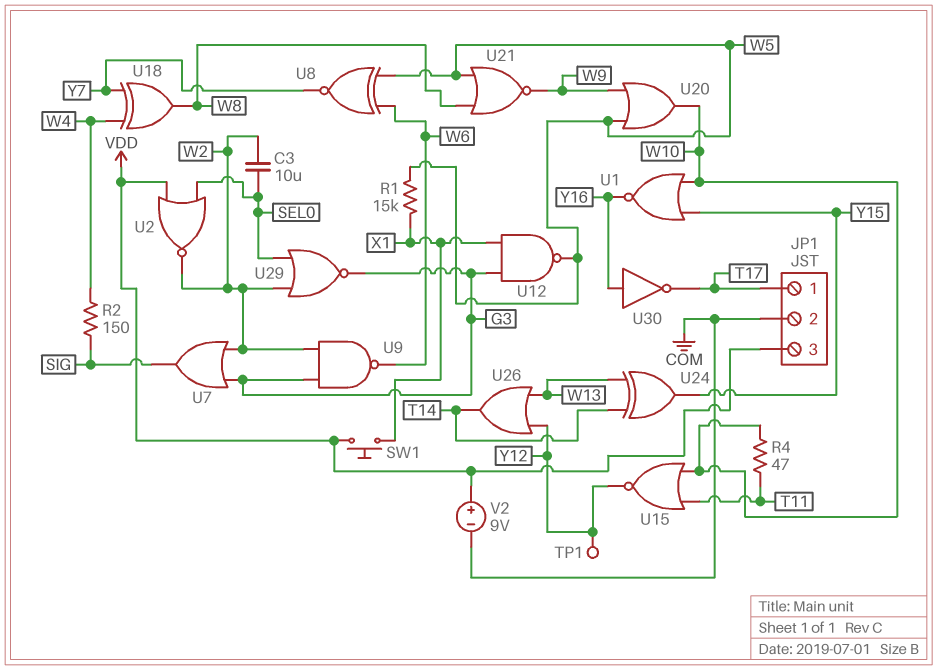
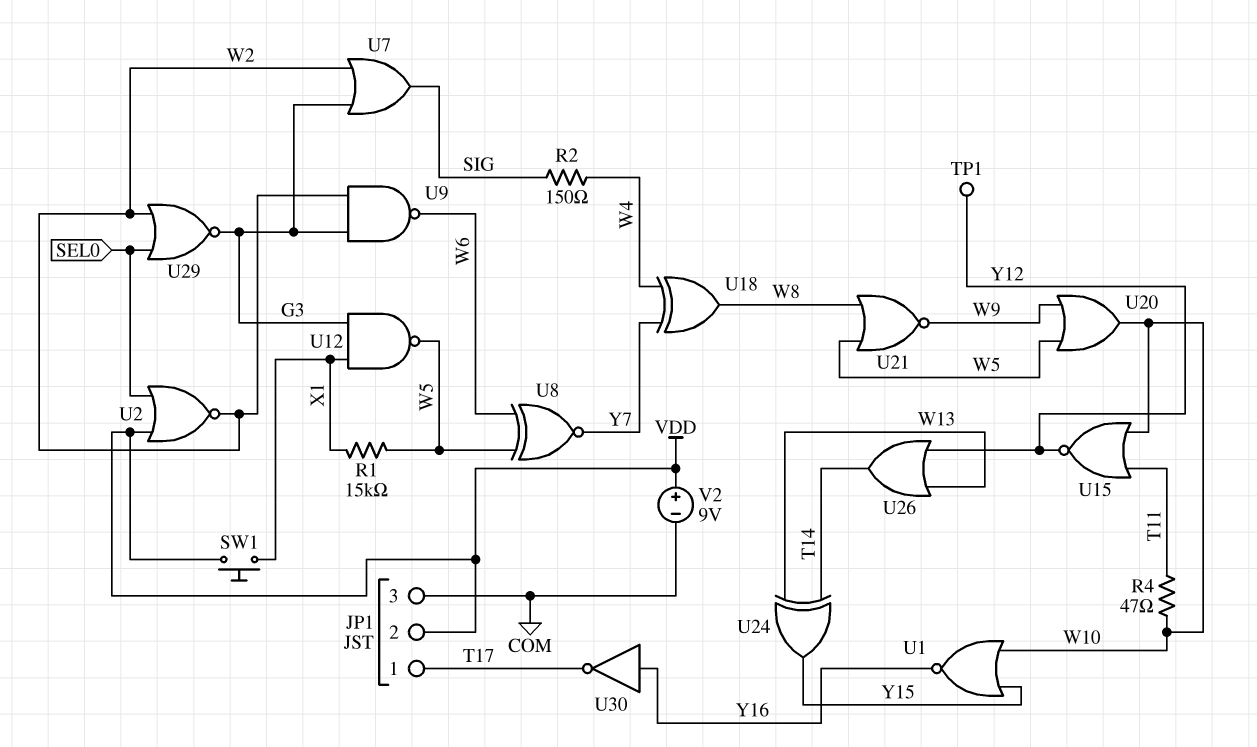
C3: 10uF (SEL0, W2) -> none
JP1 pin 2: COM -> VDD
JP1 pin 3: VDD -> COM

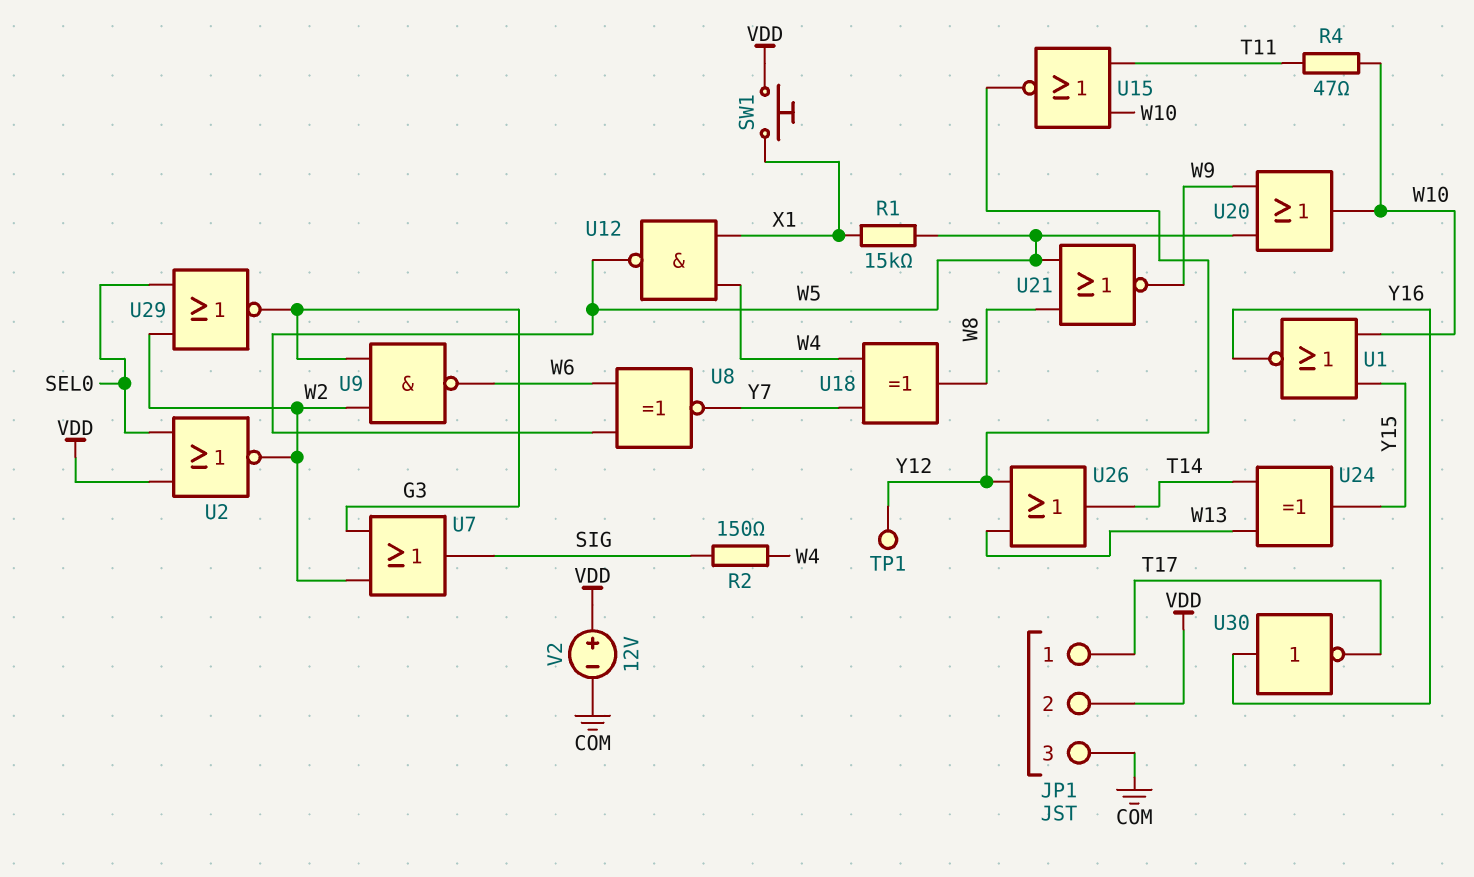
U12: NAND (in G3, in X1, out W5) -> NAND (in W4, in X1, out W5)
V2: 9V (plus VDD, minus COM) -> 12V (plus VDD, minus COM)

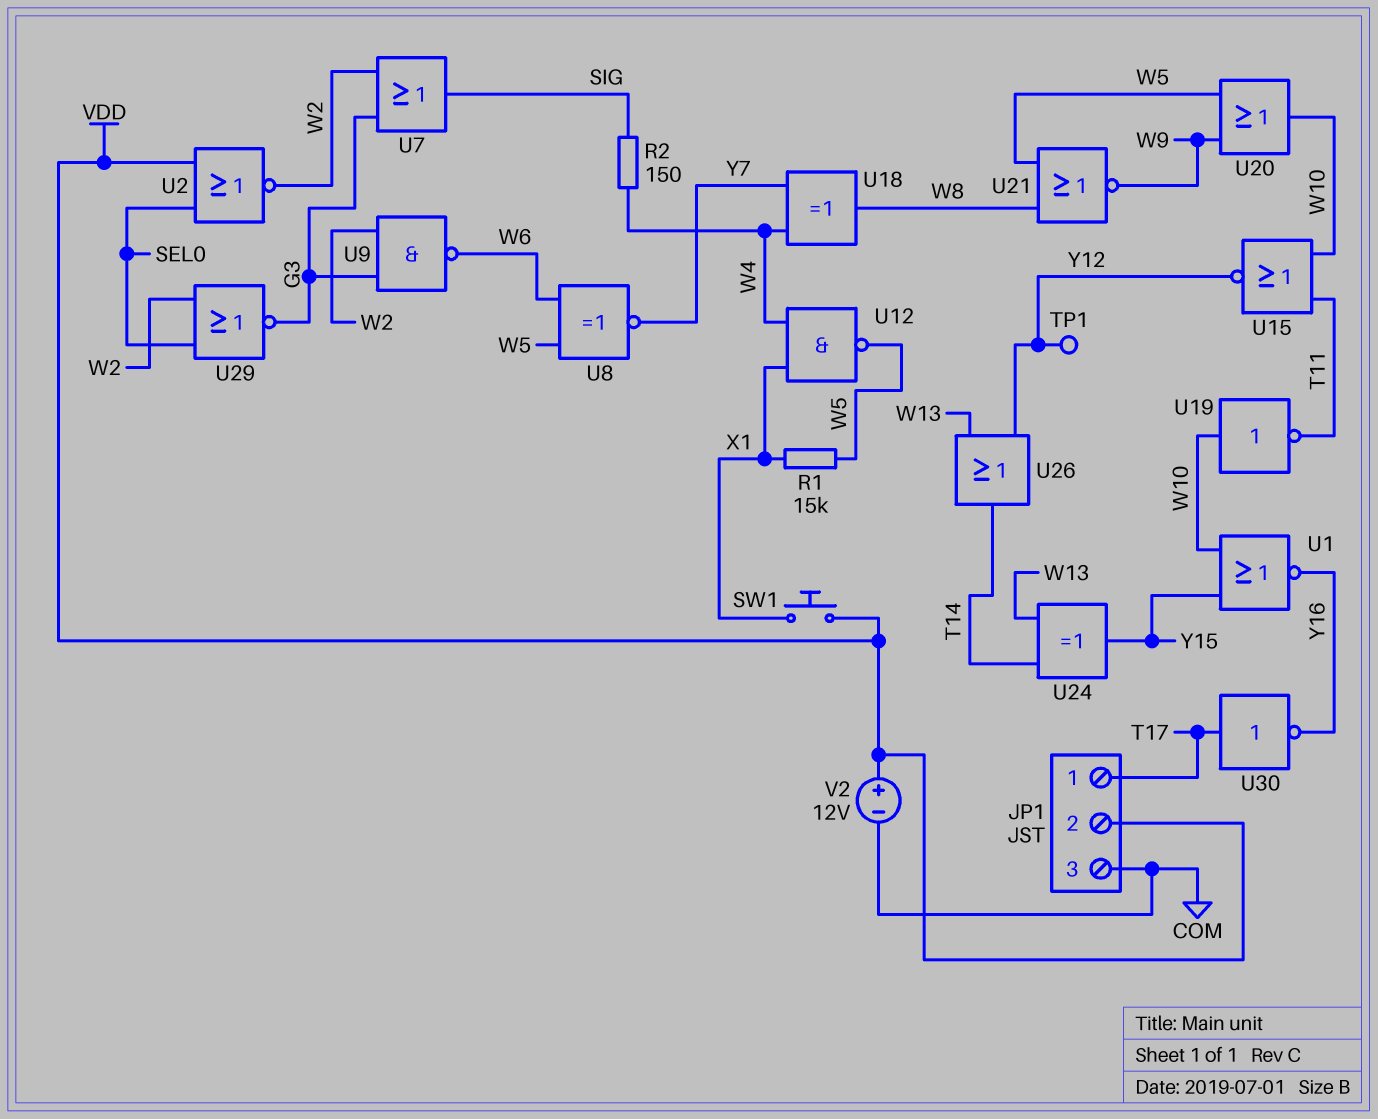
R4: 47 (T11, W10) -> none
U19: none -> NOT (in W10, out T11)
U30: NOT (in Y16, out T17) -> NOT (in T17, out Y16)

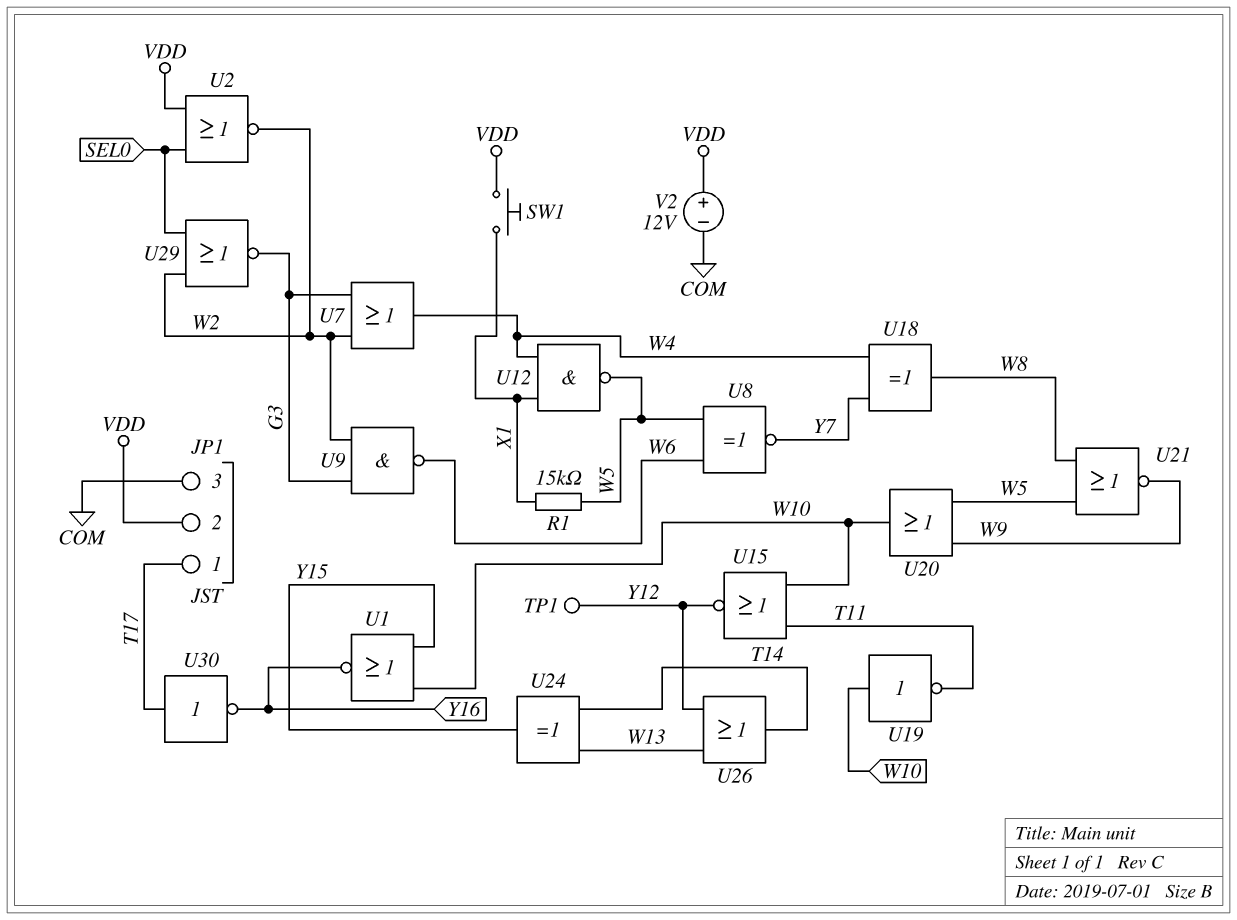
R2: 150 (SIG, W4) -> none
U7: OR (in G3, in W2, out SIG) -> OR (in G3, in W2, out W4)

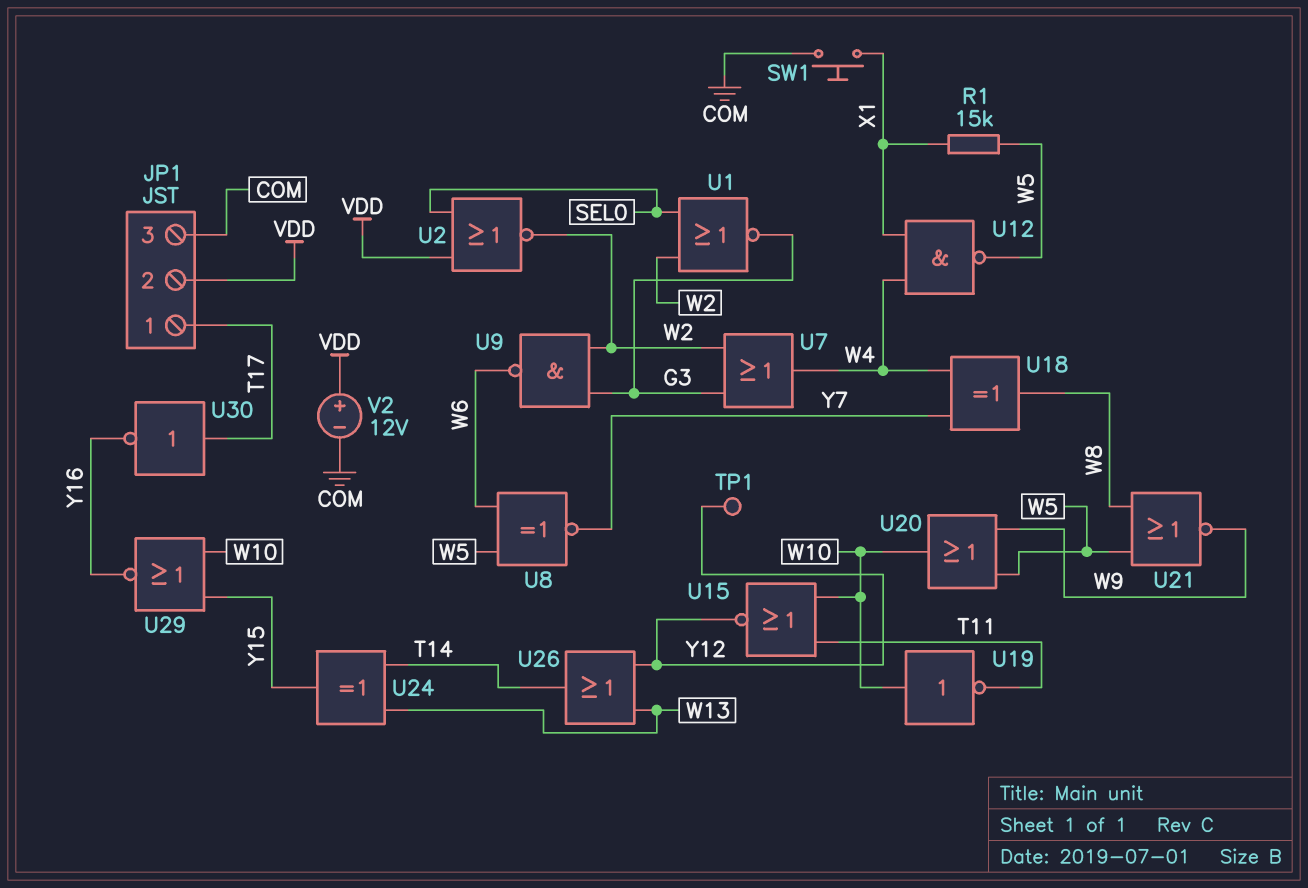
SW1: button (VDD, X1) -> button (COM, X1)
U1: NOR (in W10, in Y15, out Y16) -> NOR (in SEL0, in W2, out G3)
U29: NOR (in SEL0, in W2, out G3) -> NOR (in W10, in Y15, out Y16)

